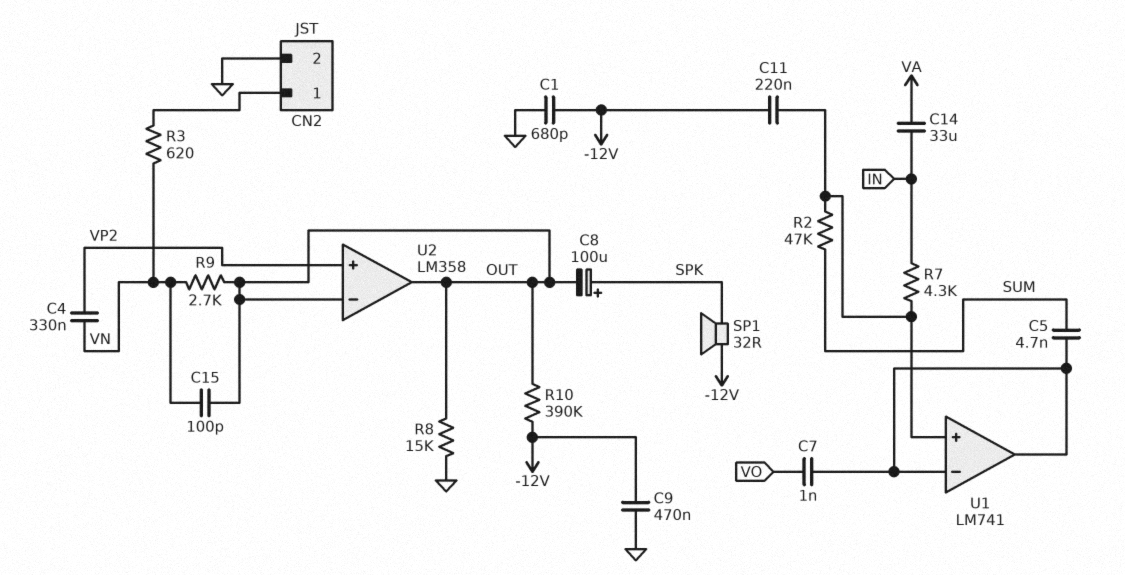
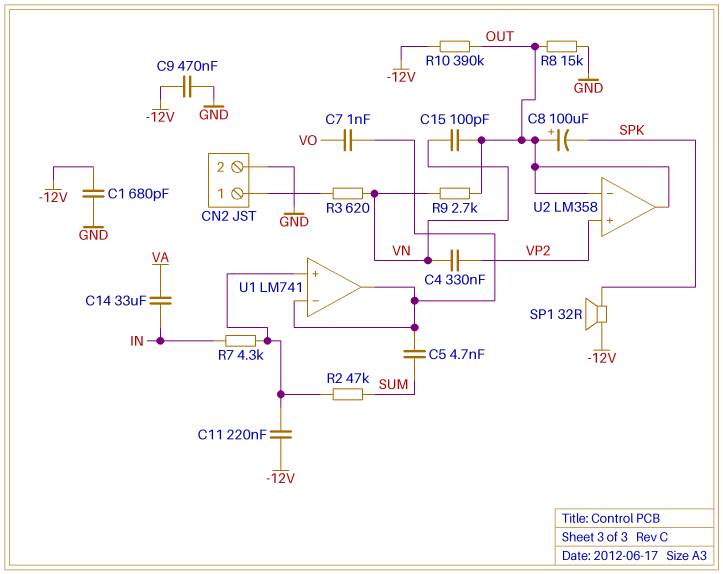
C8: 100uF (plus SPK, minus OUT) -> 100uF (plus OUT, minus SPK)

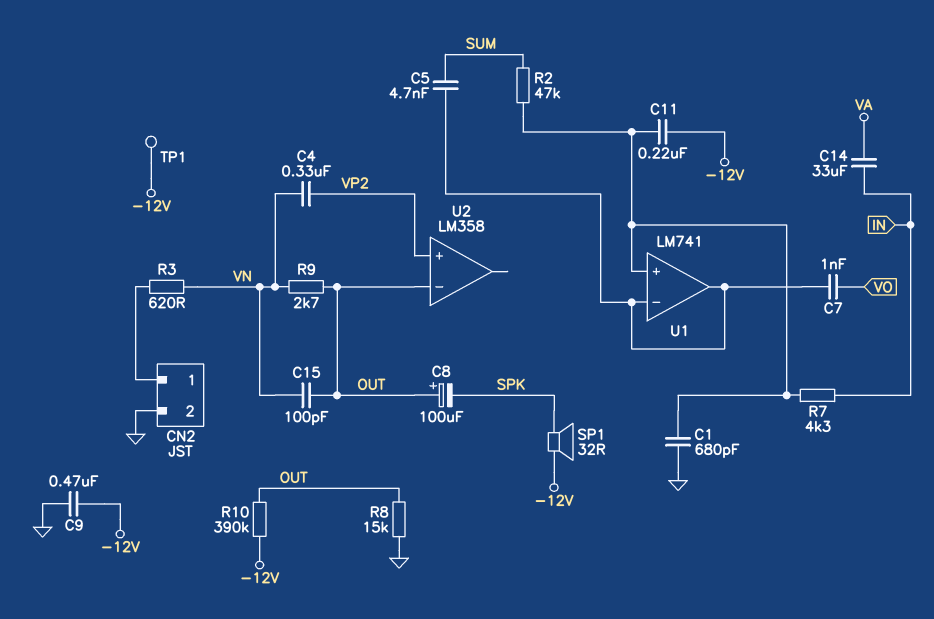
C1: 680pF (-12V, GND) -> 680pF (GND, U1/in+)
TP1: none -> test point (-12V)
U2 pin out: OUT -> none

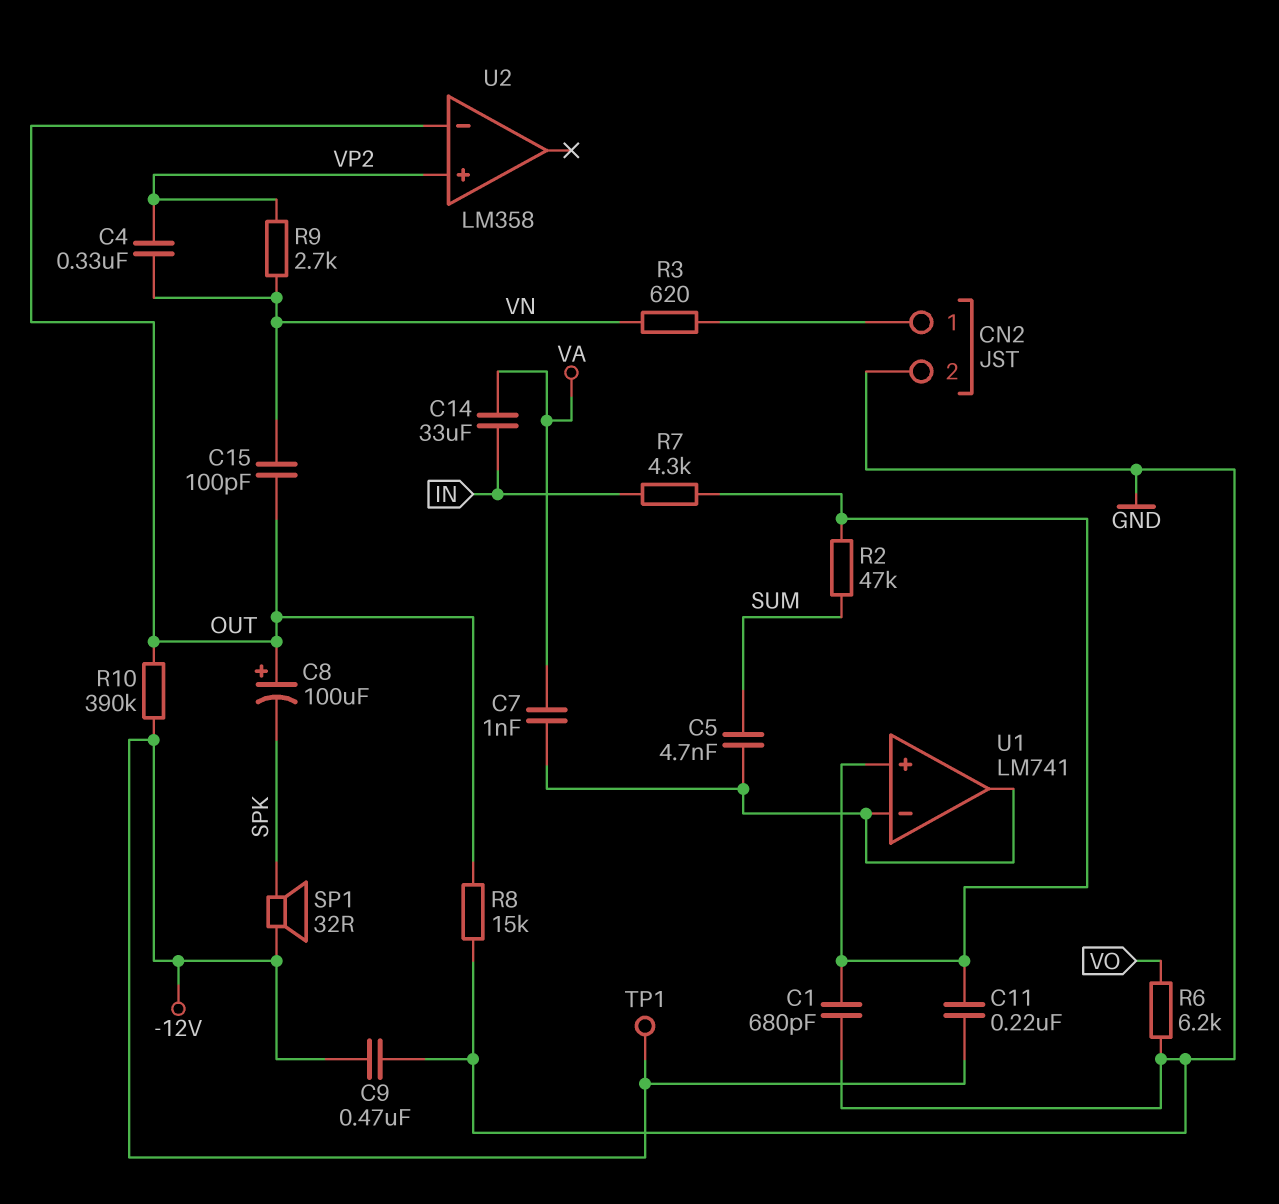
C7: 1nF (U1/in-, VO) -> 1nF (U1/in-, VA)
R6: none -> 6.2k (GND, VO)
R9: 2.7k (OUT, VN) -> 2.7k (VN, VP2)

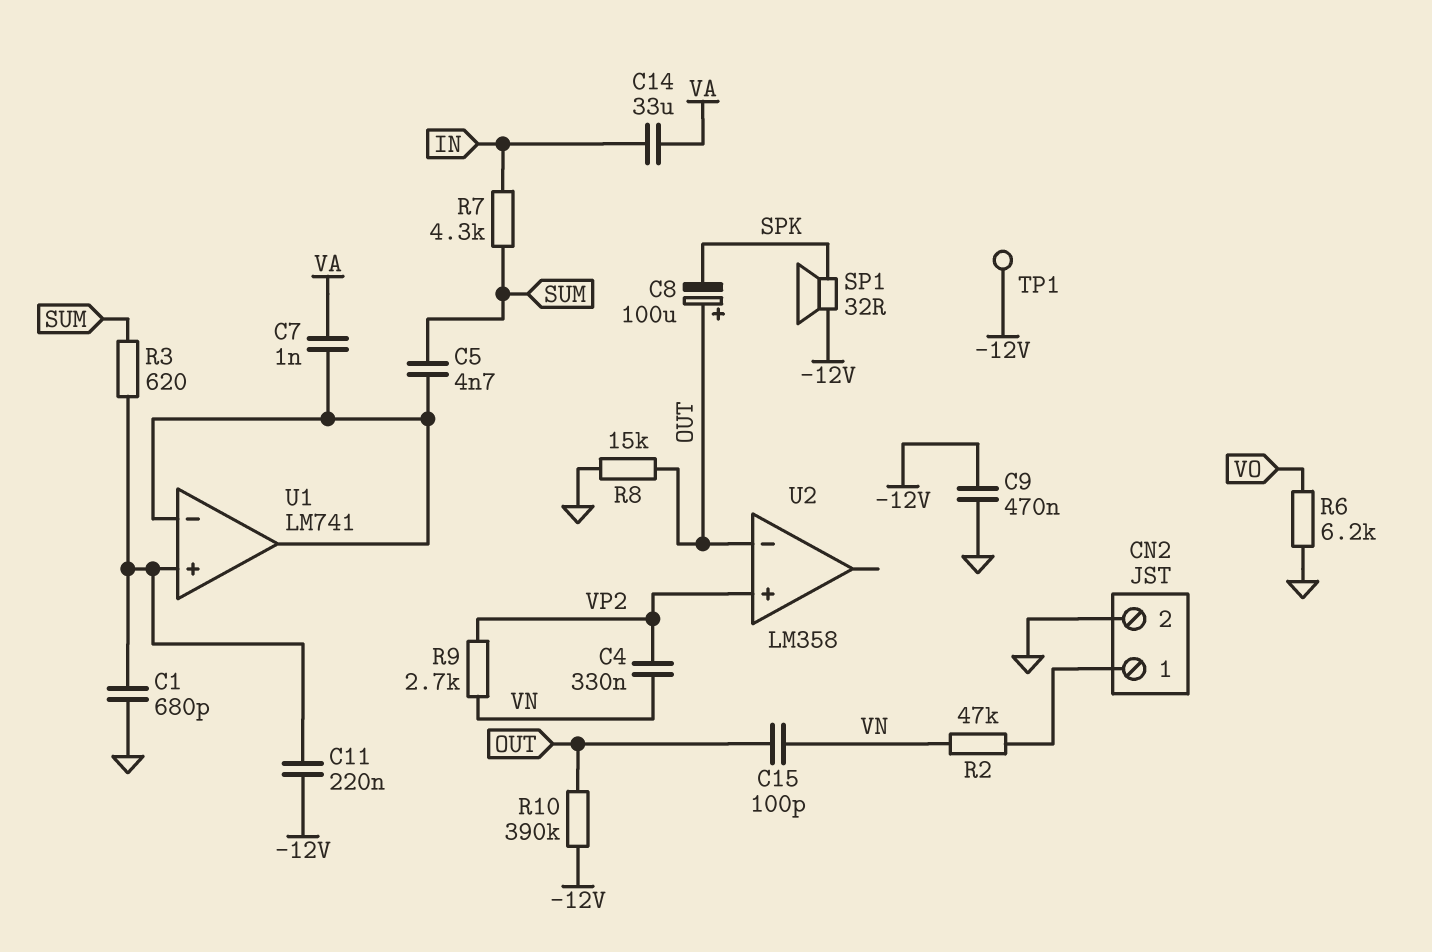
R2: 47k (SUM, U1/in+) -> 47k (CN2/1, VN)
R3: 620 (CN2/1, VN) -> 620 (SUM, U1/in+)
R7: 4.3k (IN, U1/in+) -> 4.3k (IN, SUM)

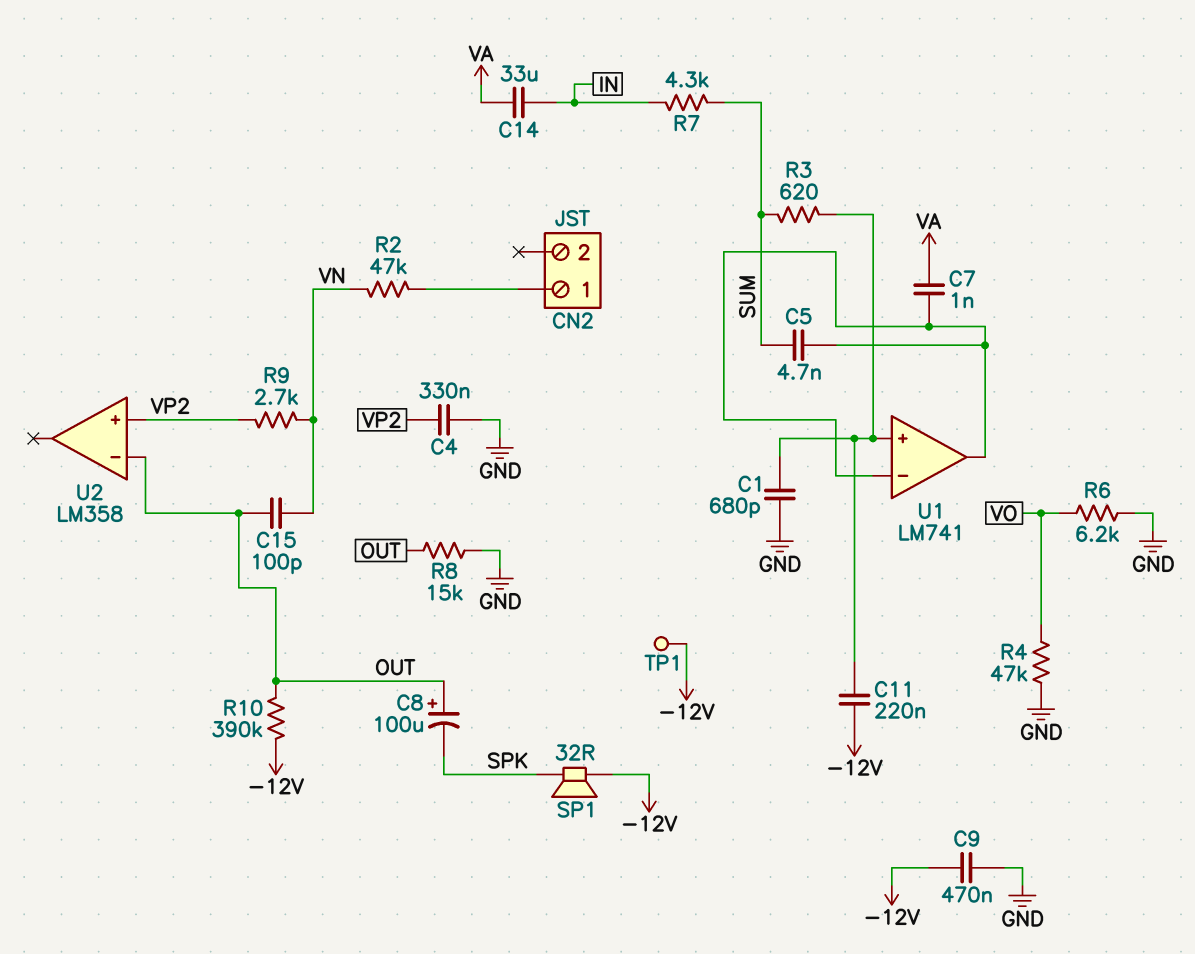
C4: 330nF (VN, VP2) -> 330nF (GND, VP2)
CN2 pin 2: GND -> none
R4: none -> 47k (GND, VO)

